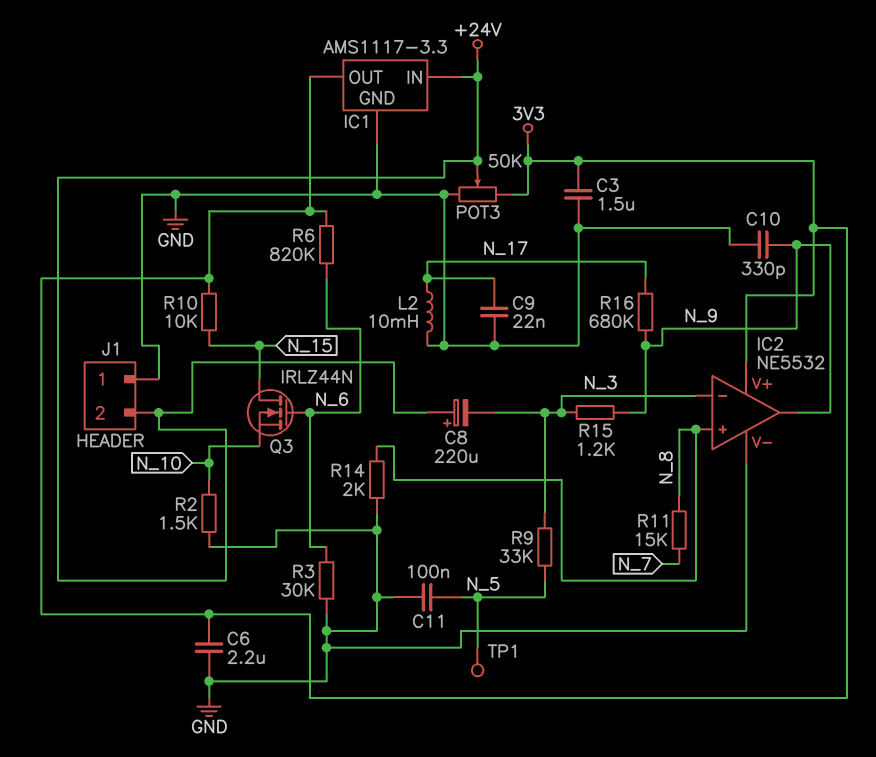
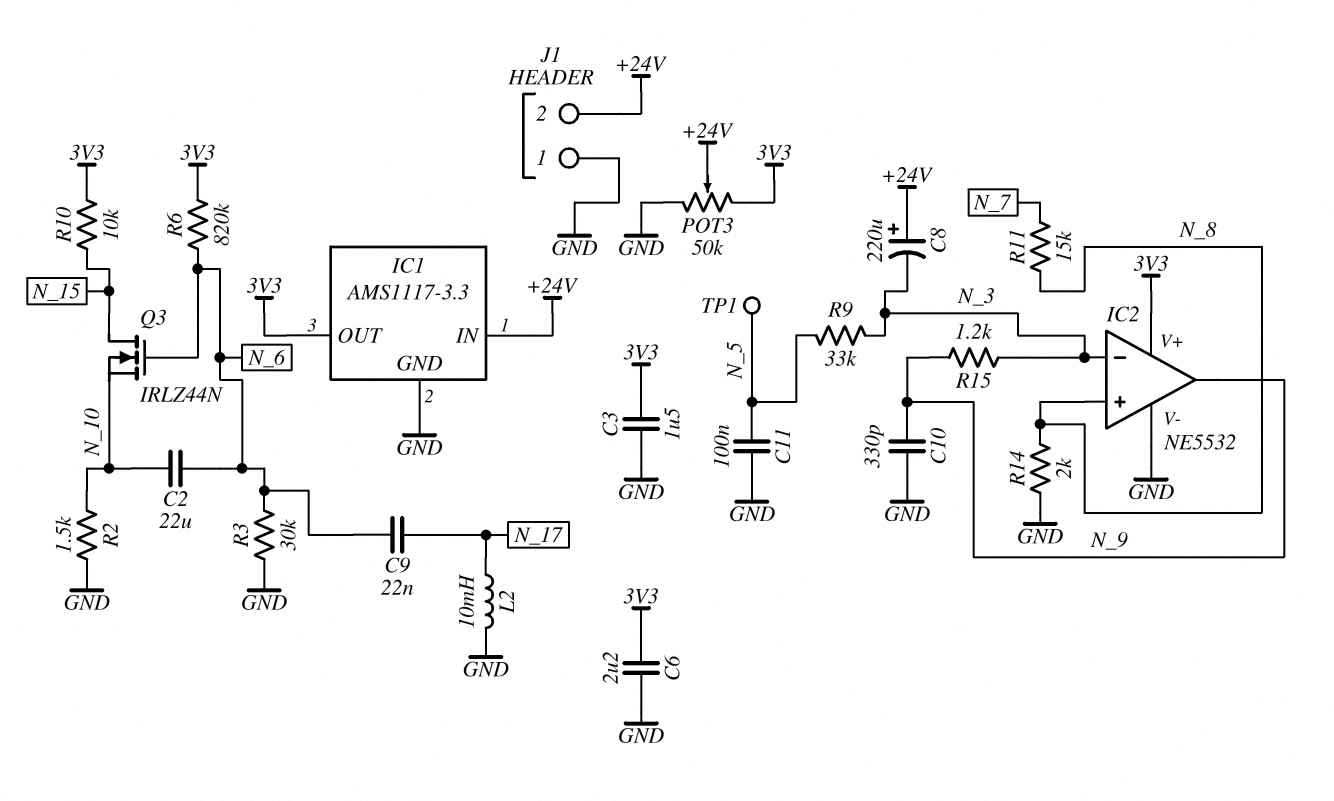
C2: none -> 22uF (N_6, N_10)
C9: 22nF (GND, N_17) -> 22nF (N_6, N_17)
R16: 680k (N_9, N_17) -> none

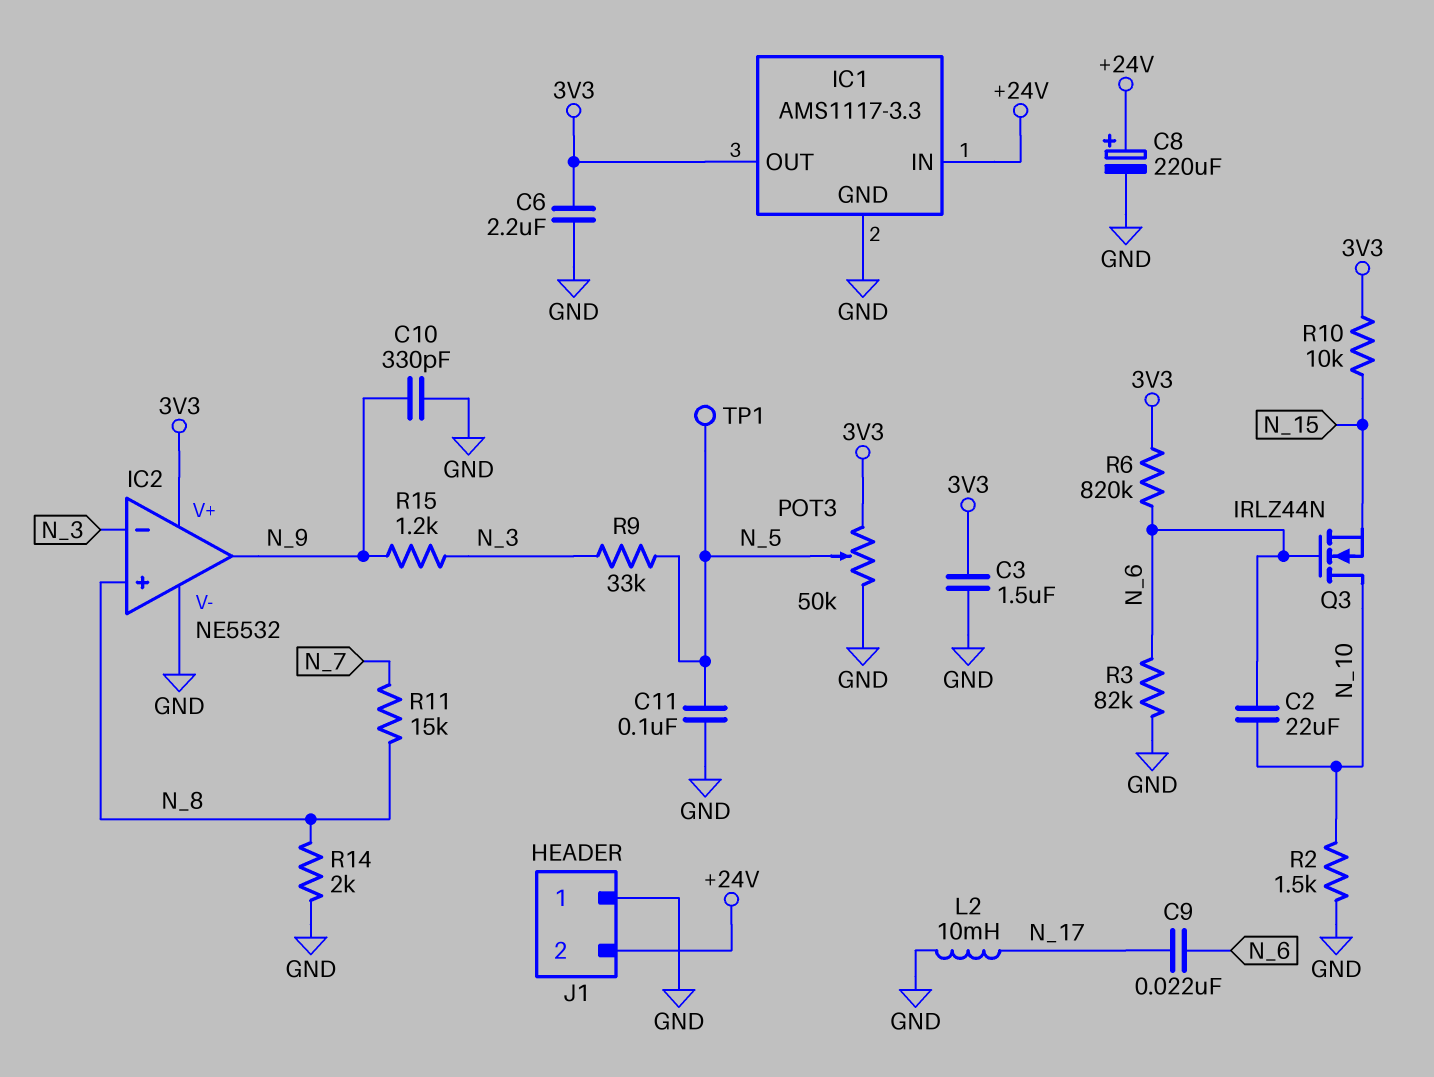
C8: 220uF (plus +24V, minus N_3) -> 220uF (plus +24V, minus GND)
POT3: 50k (3V3, GND, wiper +24V) -> 50k (3V3, GND, wiper N_5)
Q3: NMOS IRLZ44N (G N_6, D N_15, S N_10) -> NMOS IRLZ44N (G N_6, D N_10, S N_15)
R3: 30k (GND, N_6) -> 82k (GND, N_6)

